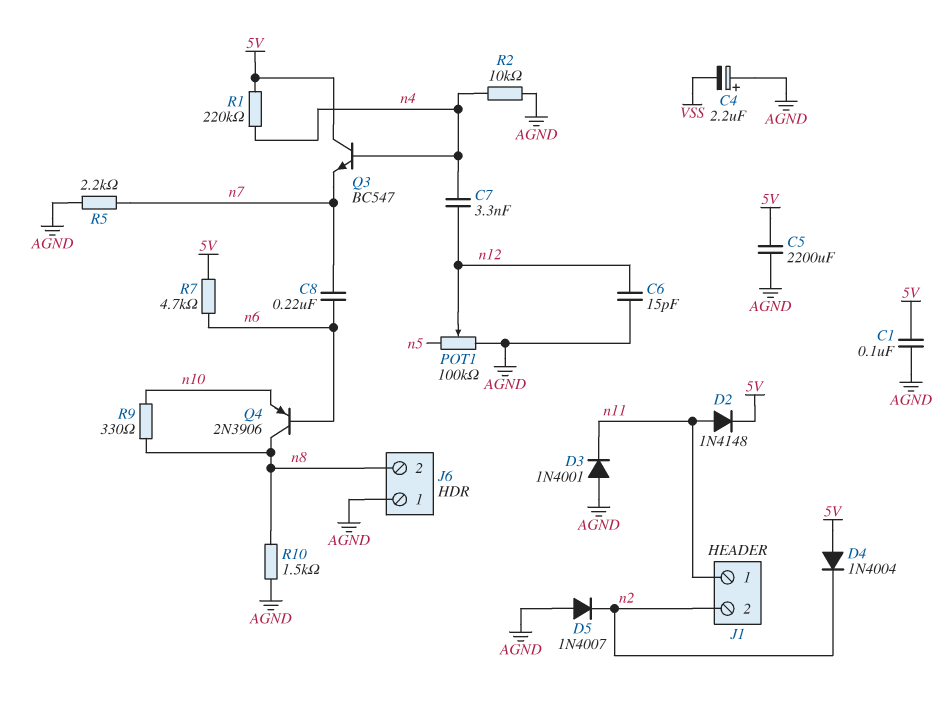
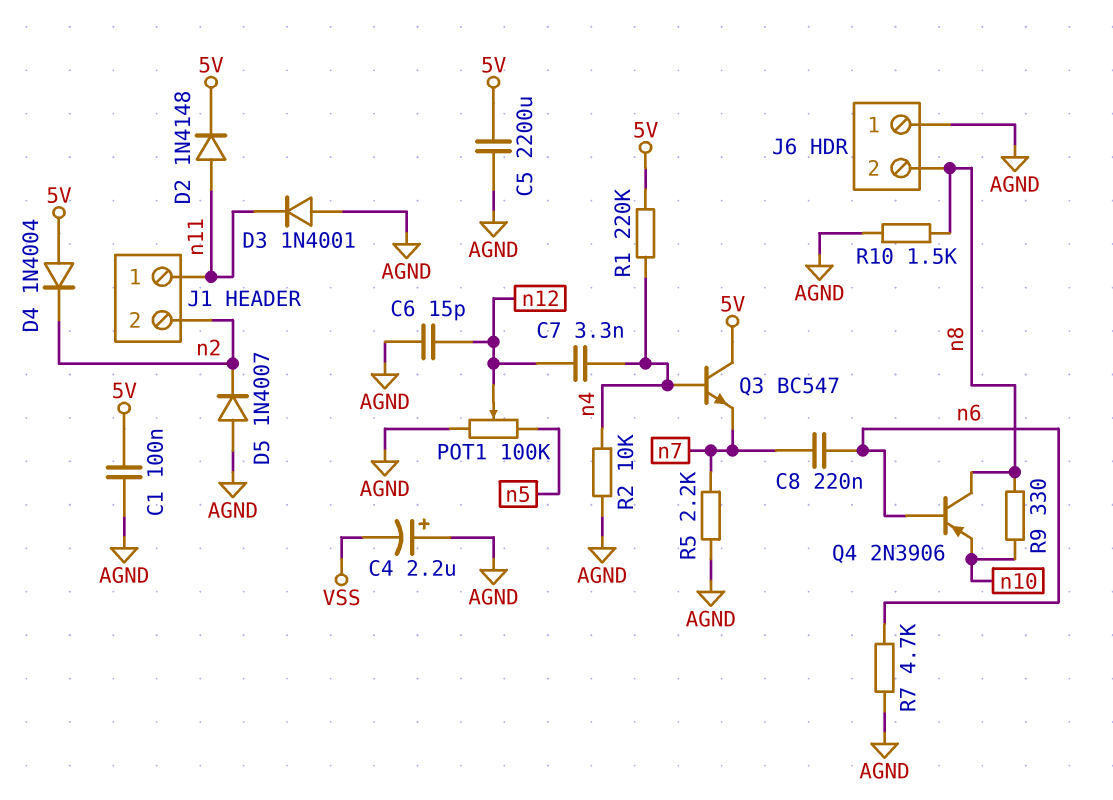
R7: 4.7k (5V, n6) -> 4.7k (AGND, n6)

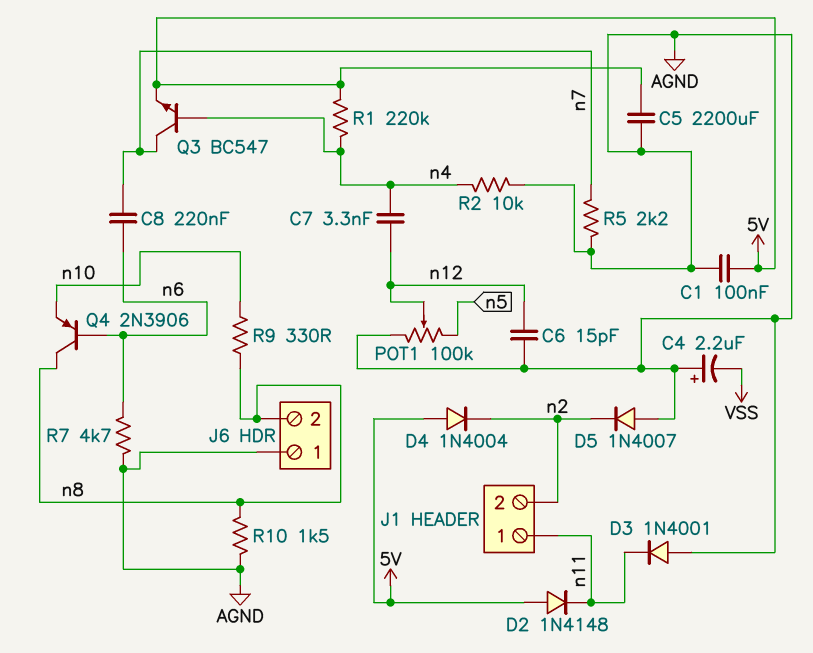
D2: diode 1N4148 (A n11, K 5V) -> diode 1N4148 (A 5V, K n11)
Q3: NPN BC547 (B n4, C 5V, E n7) -> NPN BC547 (B n4, C n7, E 5V)

